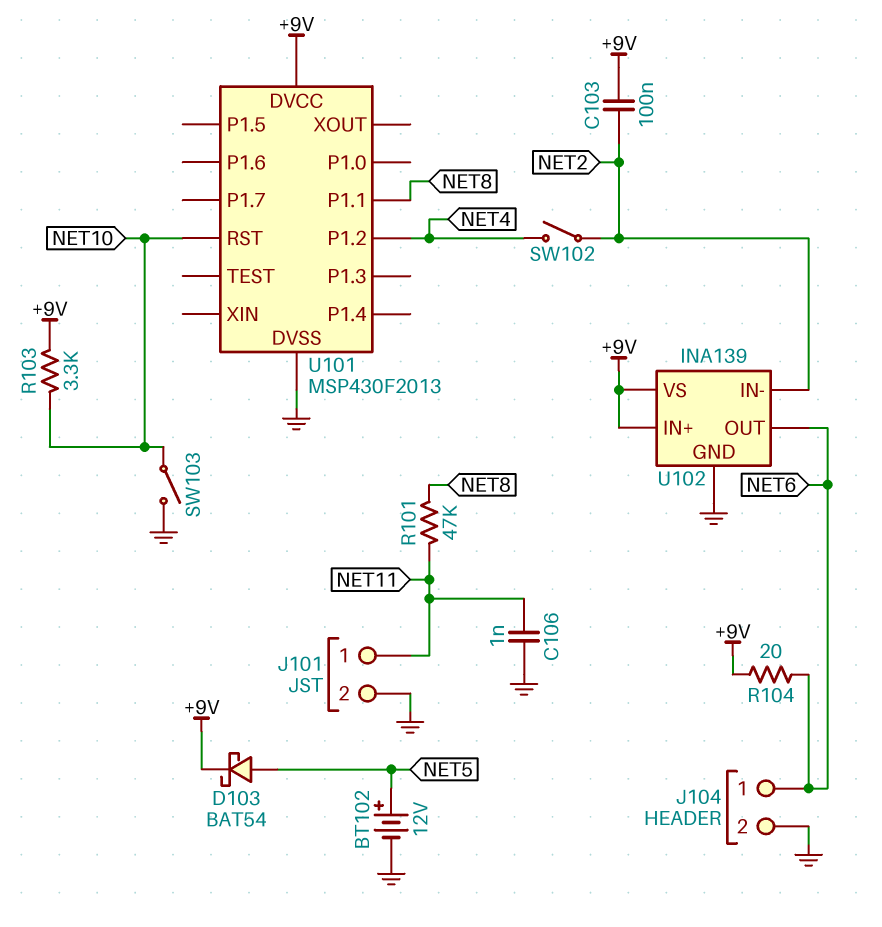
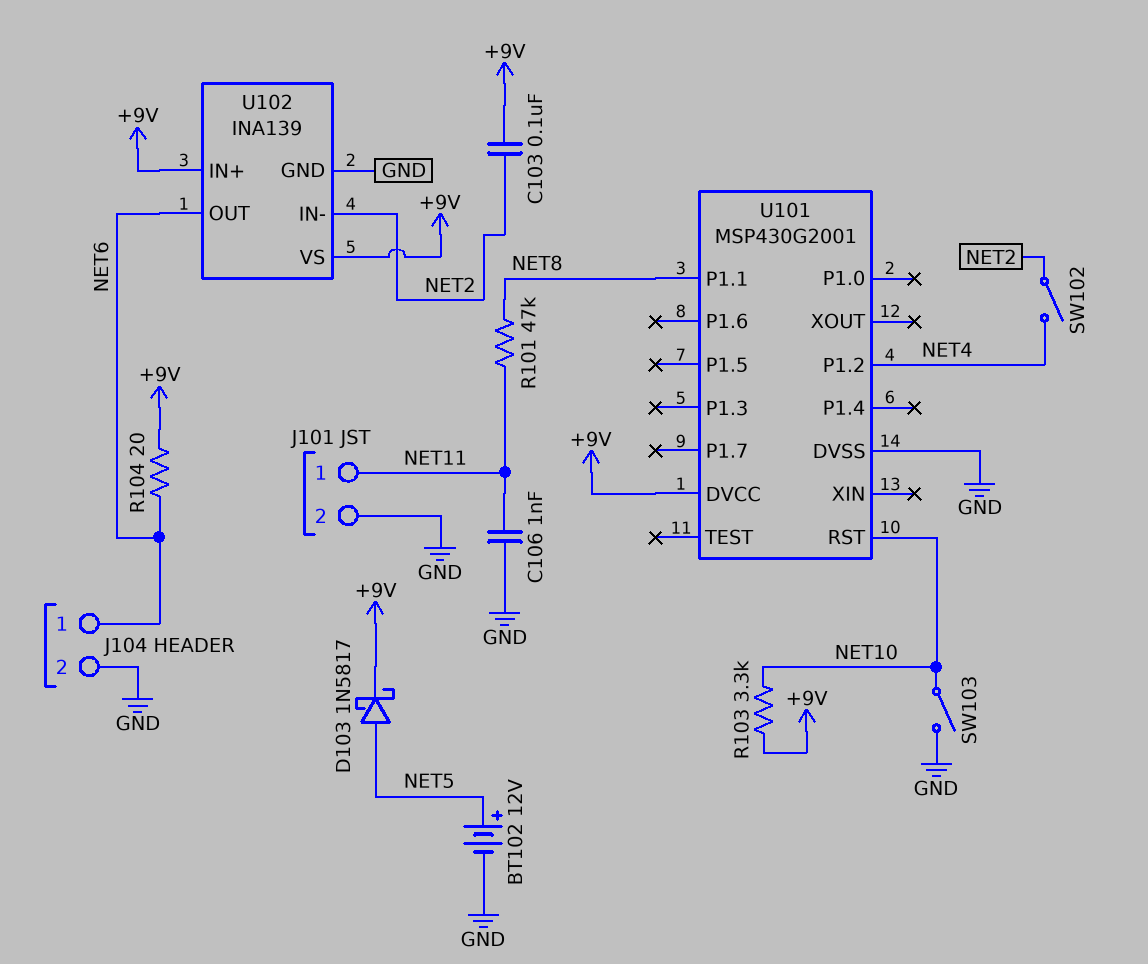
D103: schottky BAT54 (A NET5, K +9V) -> schottky 1N5817 (A NET5, K +9V)
U101: MSP430F2013 -> MSP430G2001

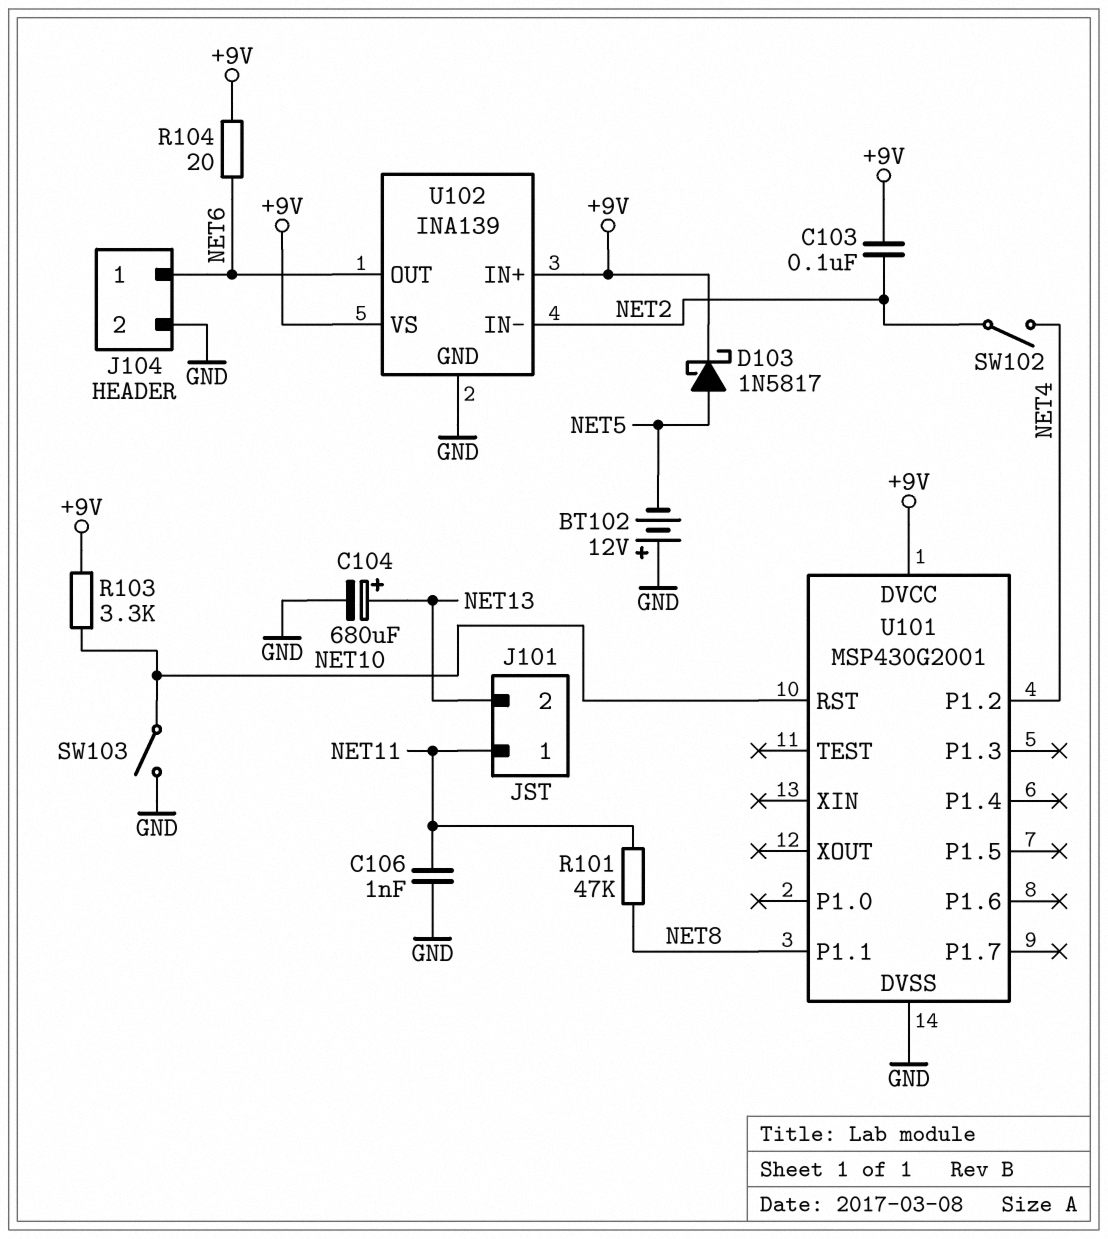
BT102: 12V (plus NET5, minus GND) -> 12V (plus GND, minus NET5)
C104: none -> 680uF (plus NET13, minus GND)
J101 pin 2: GND -> NET13

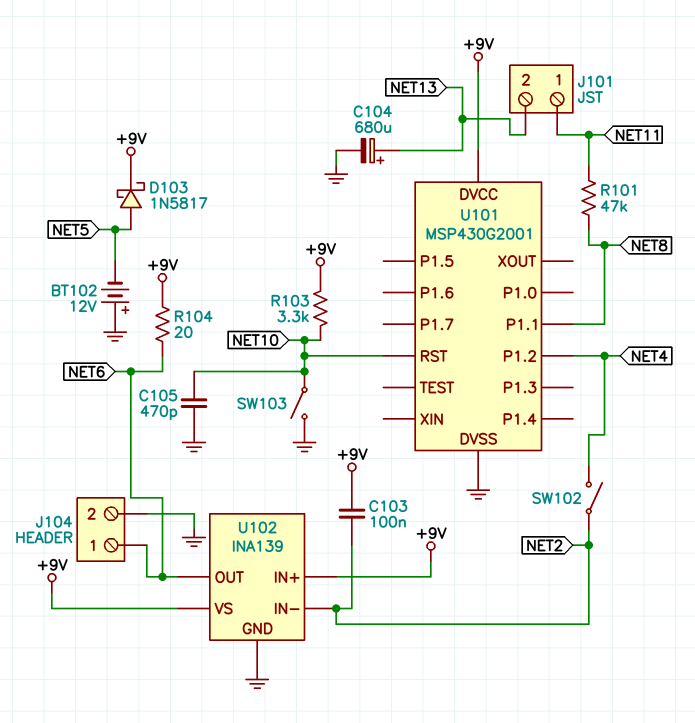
C105: none -> 470pF (GND, NET10)
C106: 1nF (GND, NET11) -> none

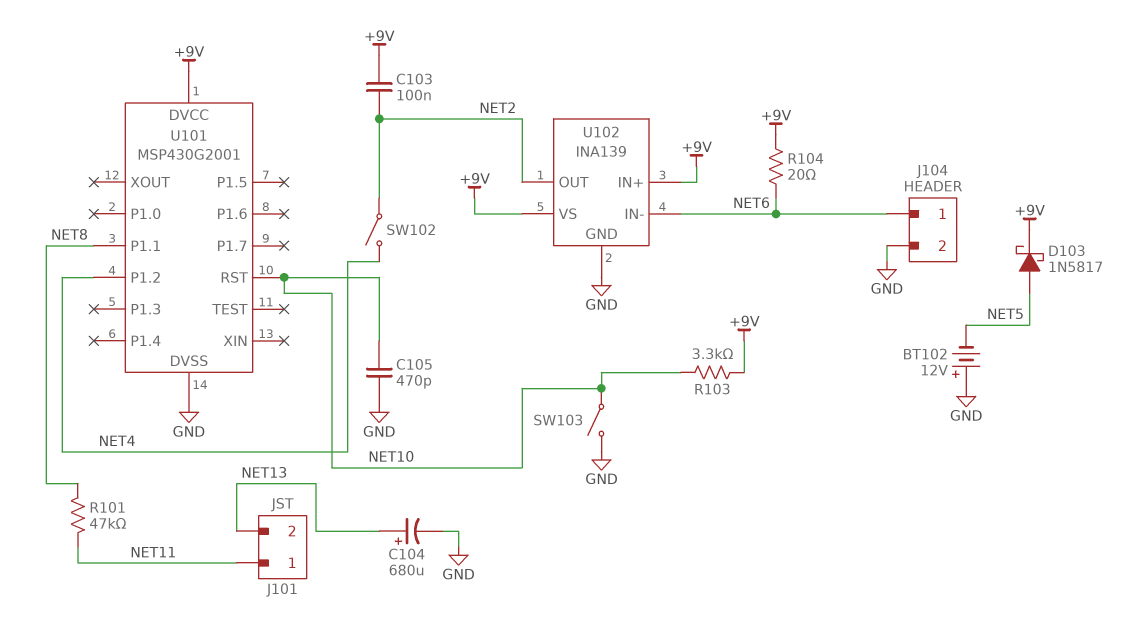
U102 pin IN-: NET2 -> NET6
U102 pin OUT: NET6 -> NET2

